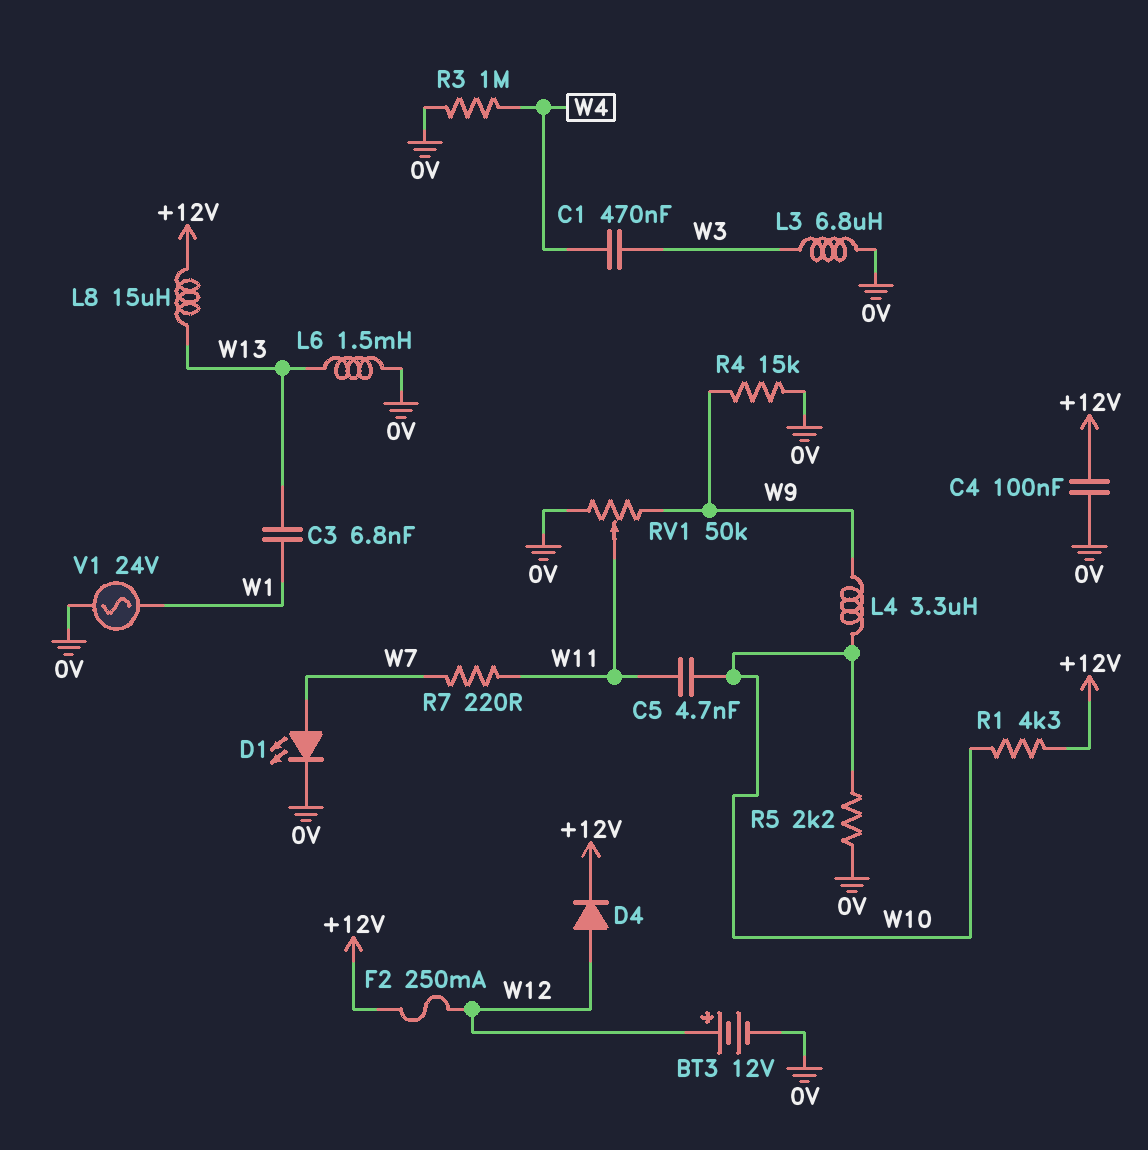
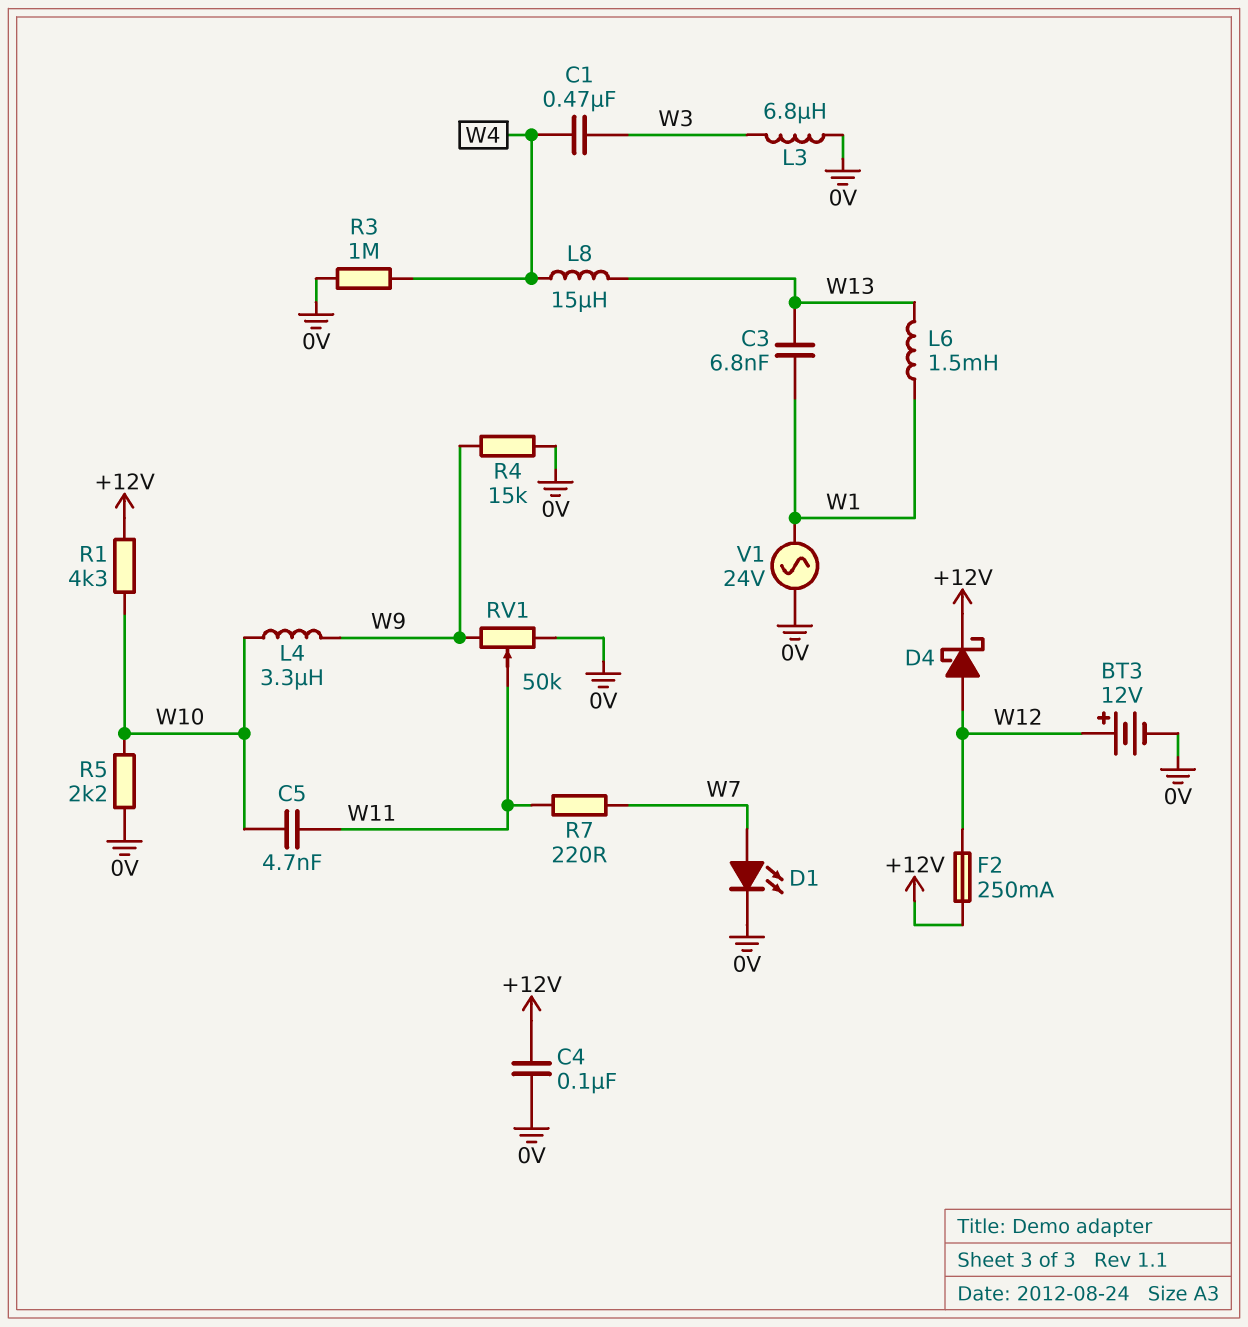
D4: diode (A W12, K +12V) -> schottky (A W12, K +12V)
L6: 1.5mH (0V, W13) -> 1.5mH (W1, W13)
L8: 15uH (+12V, W13) -> 15uH (W4, W13)

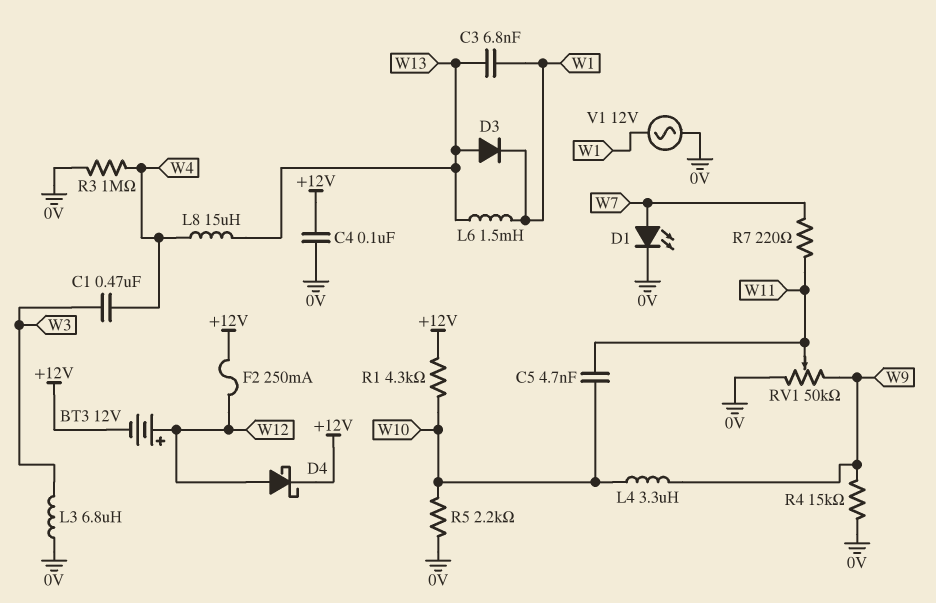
BT3: 12V (plus W12, minus 0V) -> 12V (plus W12, minus +12V)
D3: none -> diode (A W13, K W1)
V1: AC 24V (0V, W1) -> AC 12V (0V, W1)

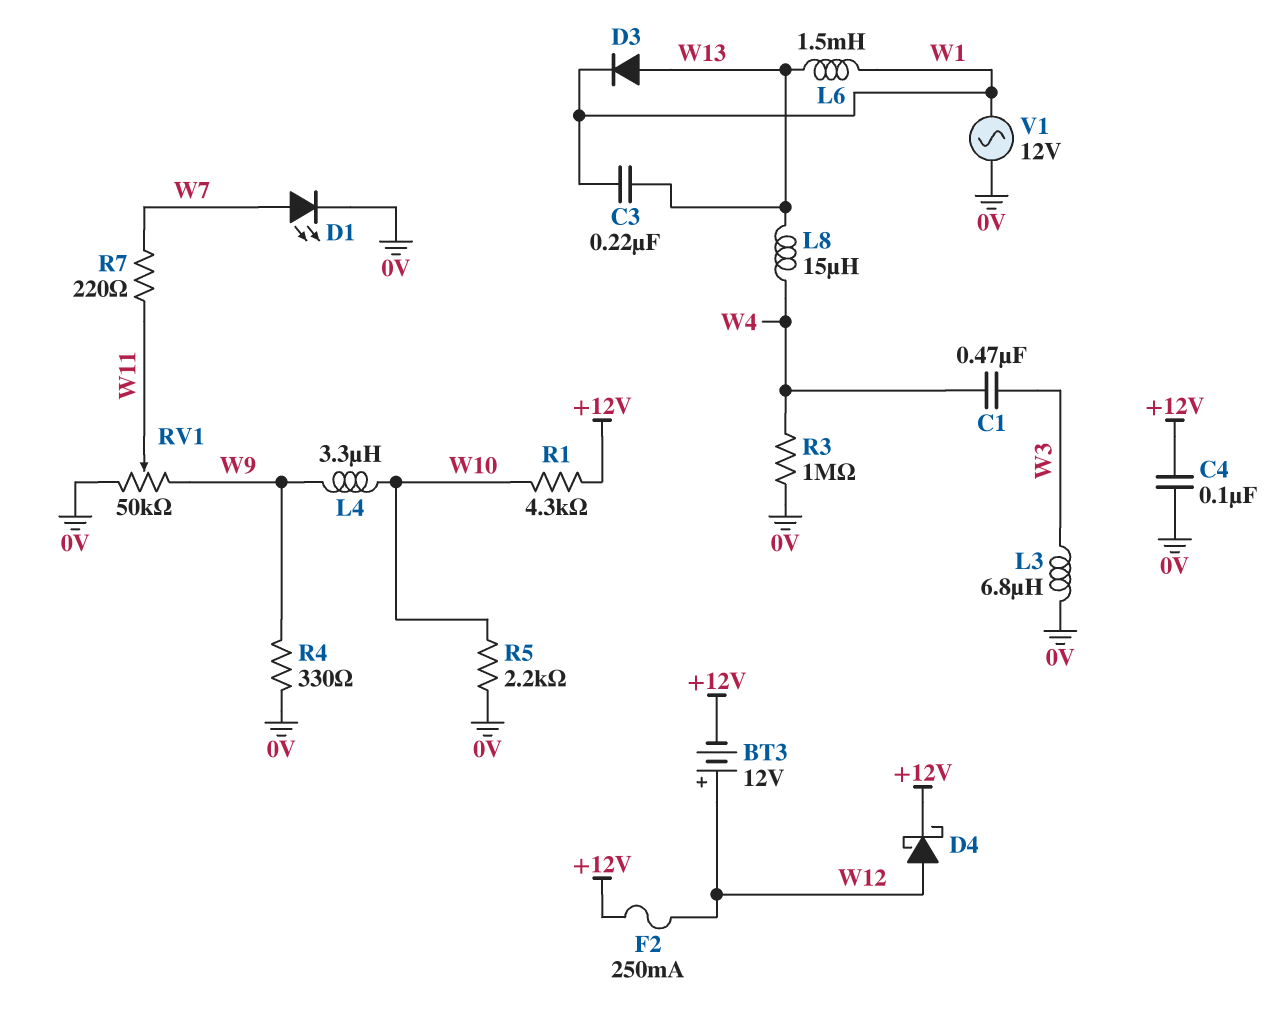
C3: 6.8nF (W1, W13) -> 220nF (W1, W13)
C5: 4.7nF (W10, W11) -> none
R4: 15k (0V, W9) -> 330 (0V, W9)

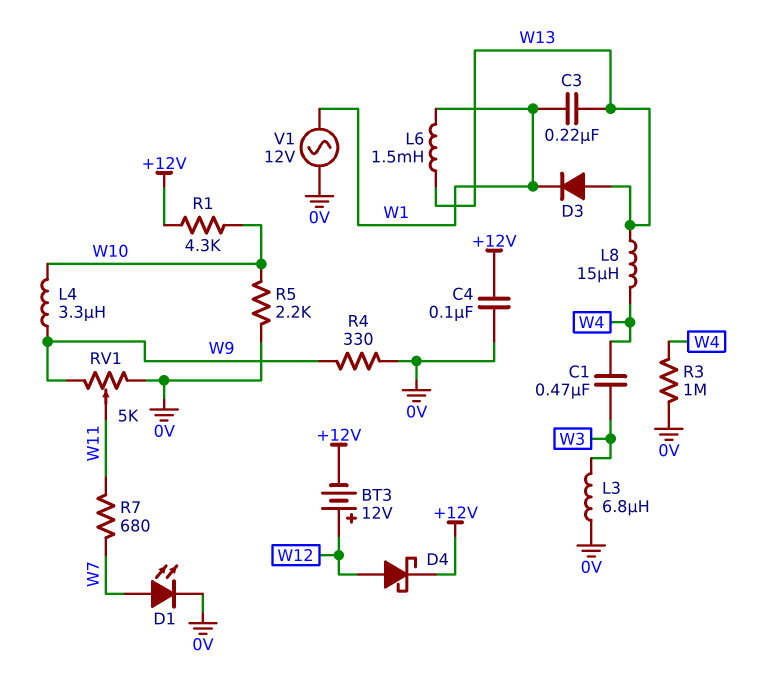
F2: 250mA (+12V, W12) -> none
R7: 220 (W7, W11) -> 680 (W7, W11)
RV1: 50k (0V, W9, wiper W11) -> 5k (0V, W9, wiper W11)

